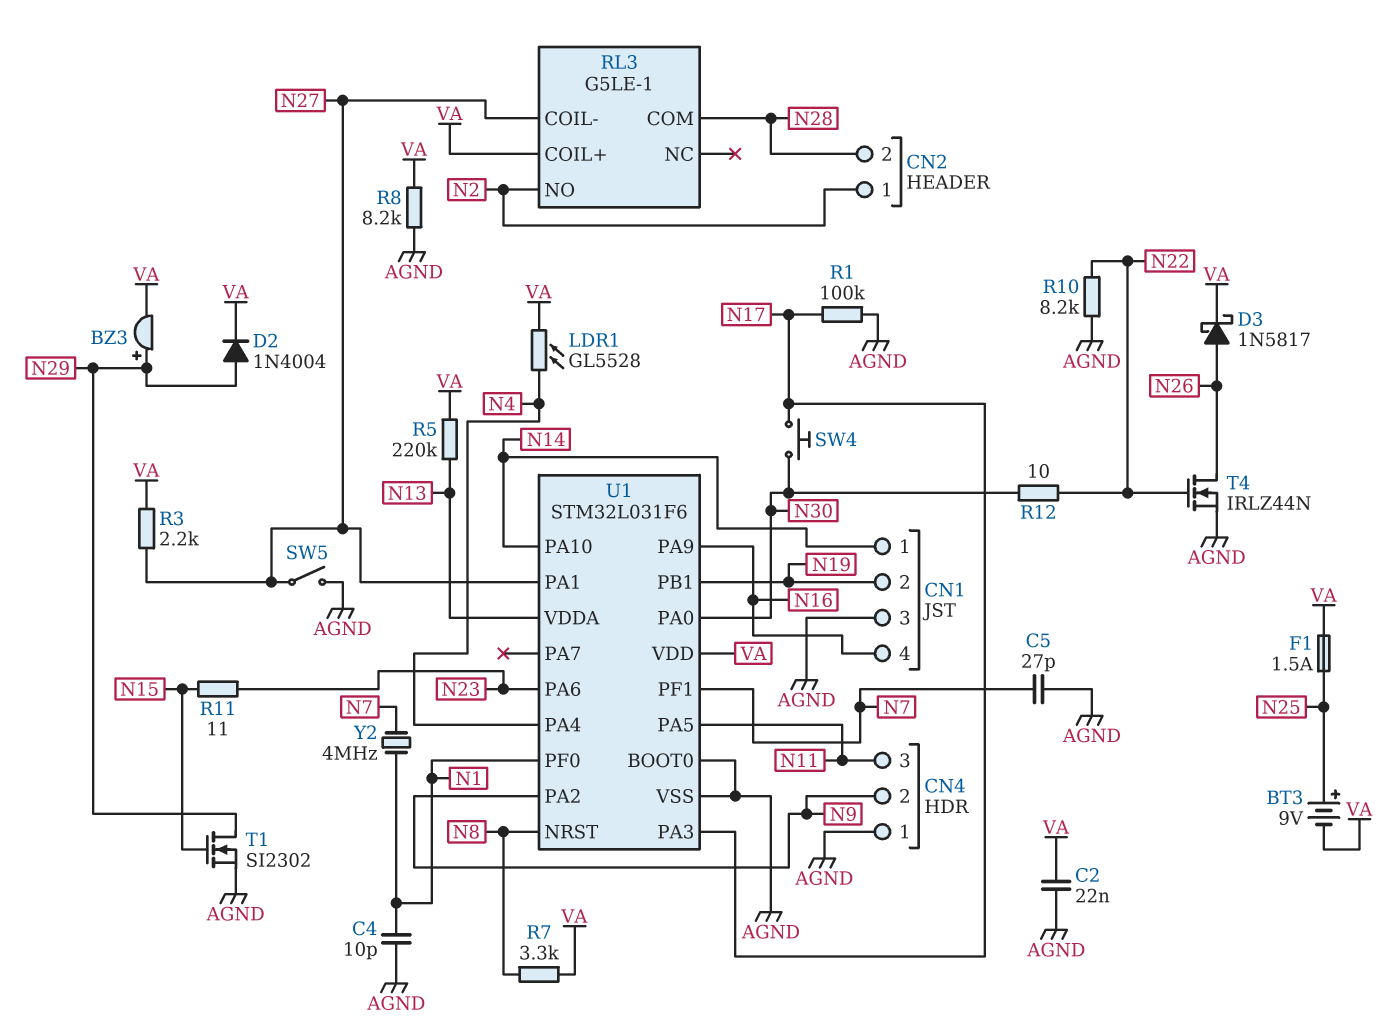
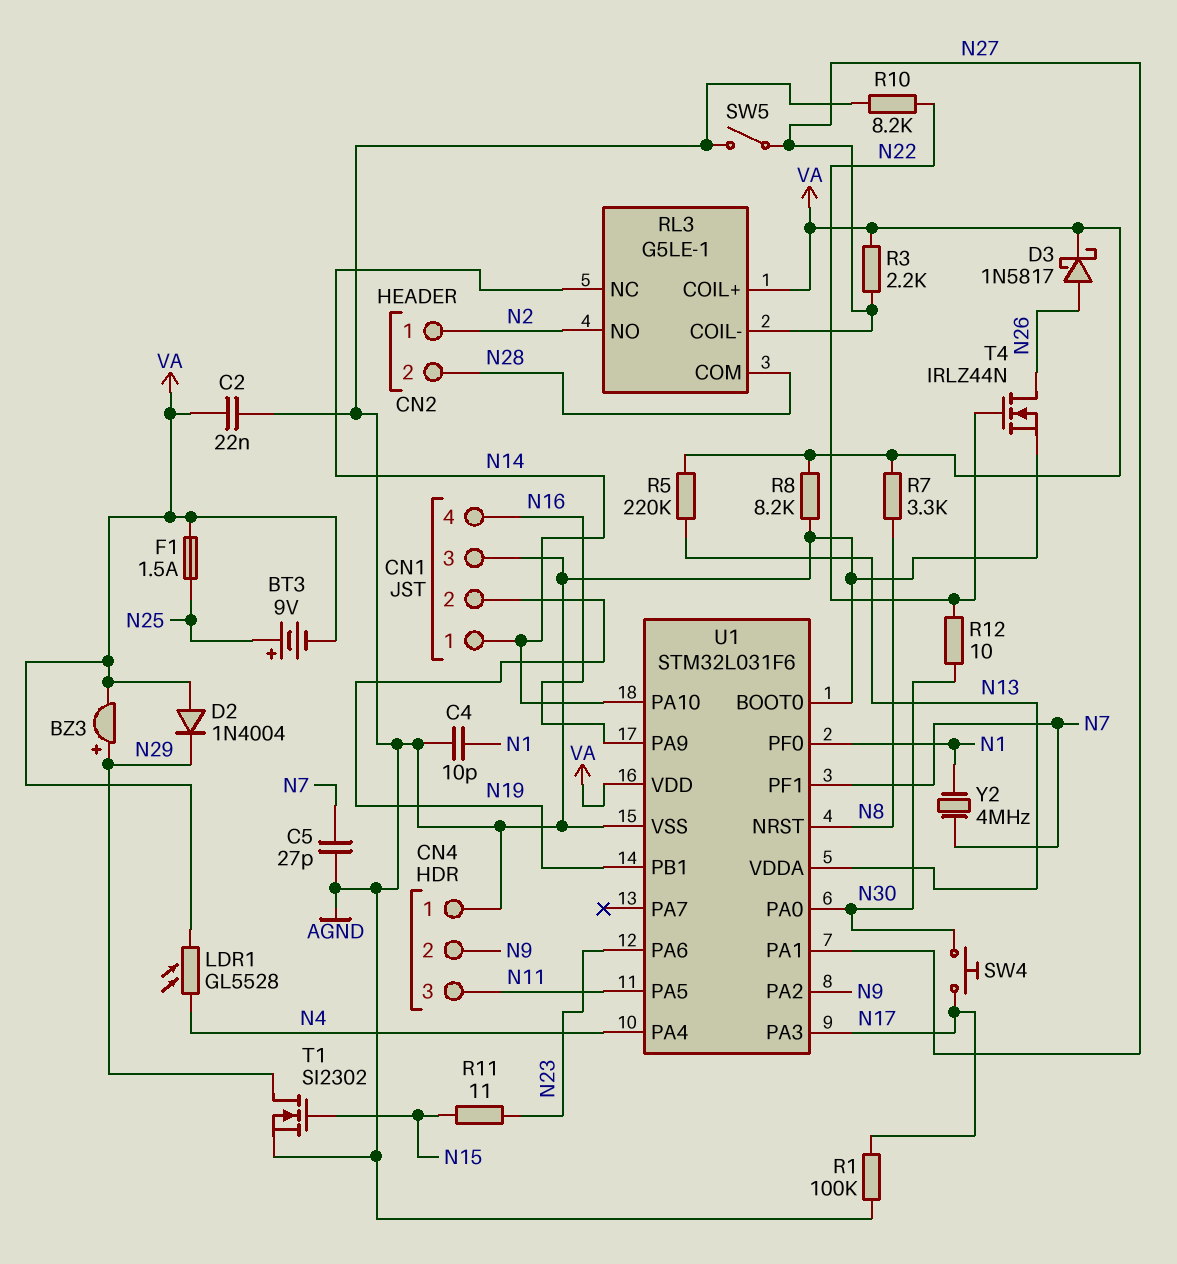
D2: diode 1N4004 (A N29, K VA) -> diode 1N4004 (A VA, K N29)
RL3 pin NC: none -> N14

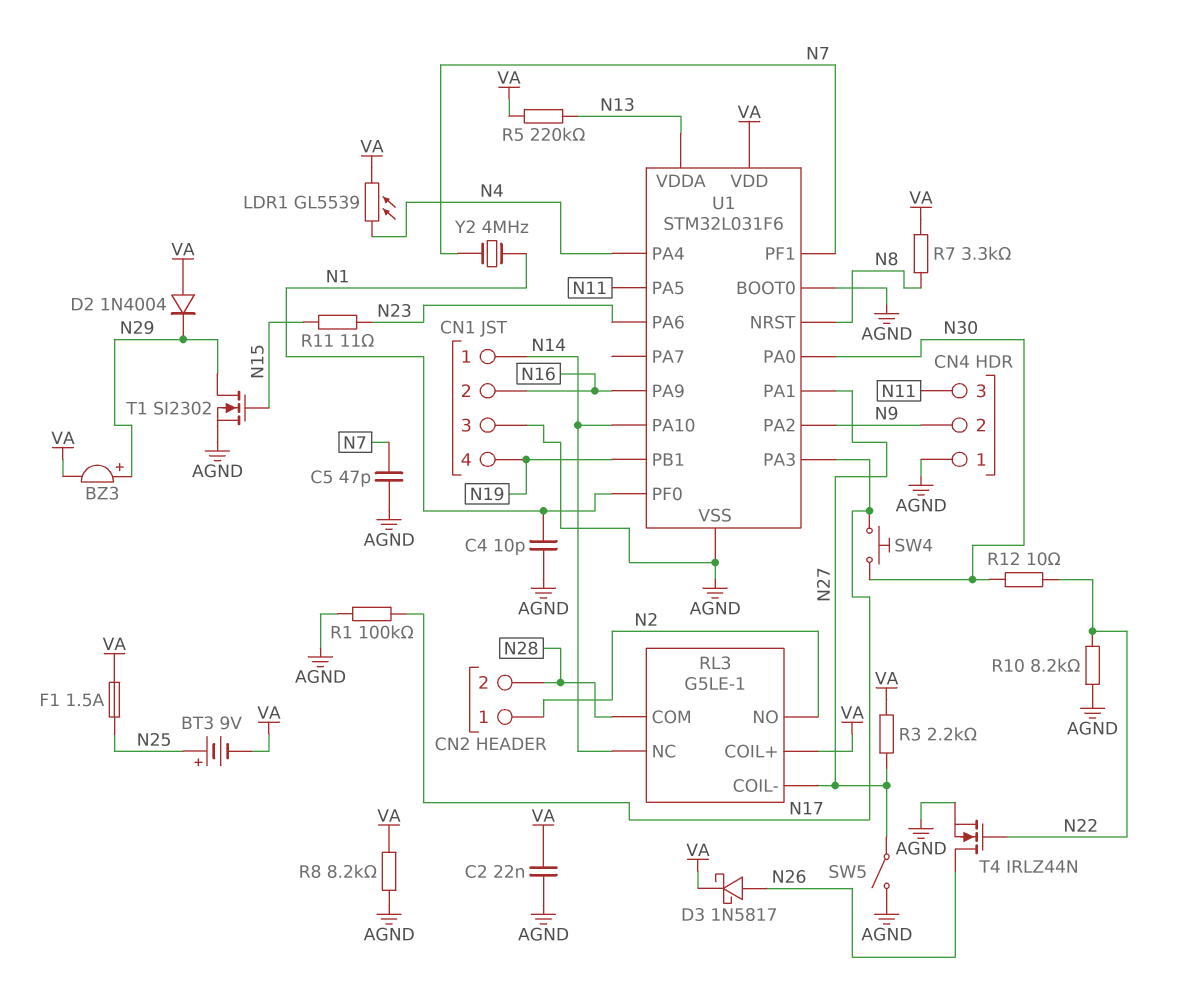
C5: 27pF (AGND, N7) -> 47pF (AGND, N7)
CN1 pin 2: N19 -> N16
CN1 pin 4: N16 -> N19
LDR1: GL5528 (N4, VA) -> GL5539 (N4, VA)

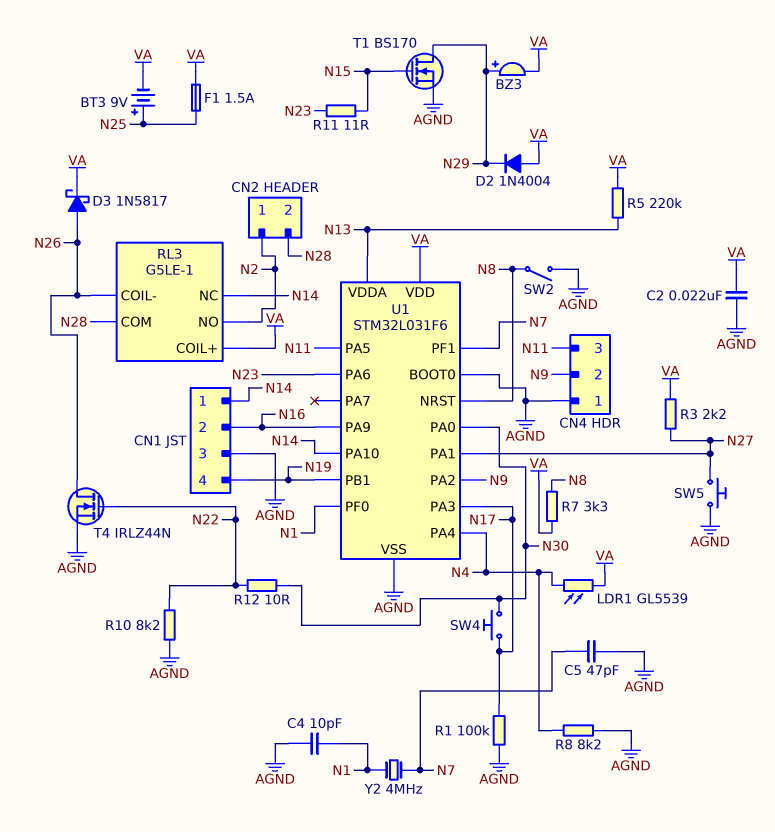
R8: 8.2k (AGND, VA) -> 8.2k (AGND, N4)
RL3 pin COIL-: N27 -> N26
SW2: none -> switch (AGND, N8)
SW5: switch (AGND, N27) -> button (AGND, N27)
T1: NMOS SI2302 (G N15, D N29, S AGND) -> NMOS BS170 (G N15, D N29, S AGND)

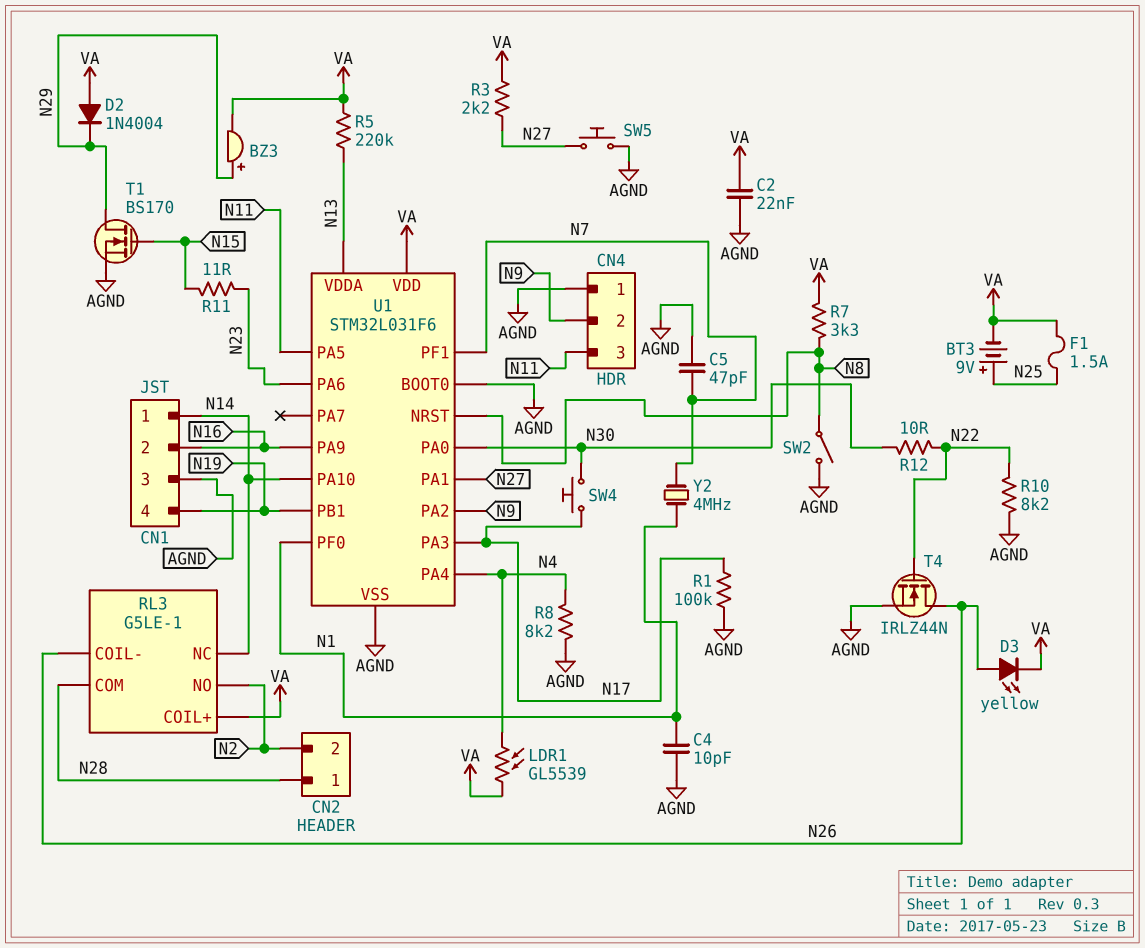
CN2 pin 1: N2 -> N28
CN2 pin 2: N28 -> N2
D3: schottky 1N5817 (A N26, K VA) -> LED yellow (A N26, K VA)

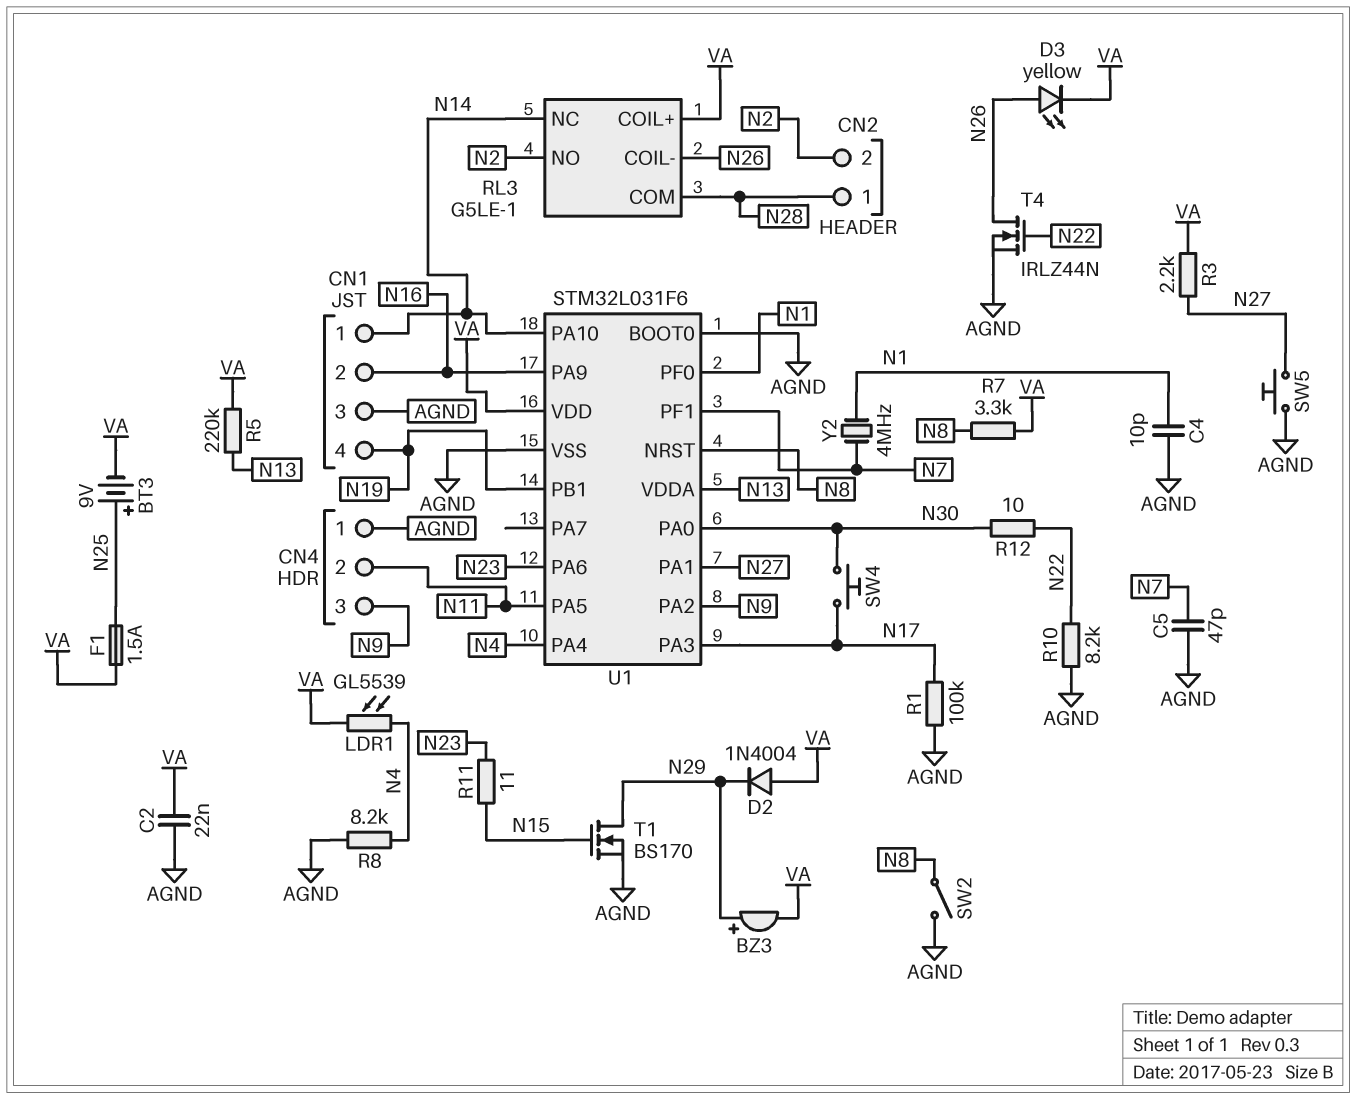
CN4 pin 2: N9 -> N11
CN4 pin 3: N11 -> N9

